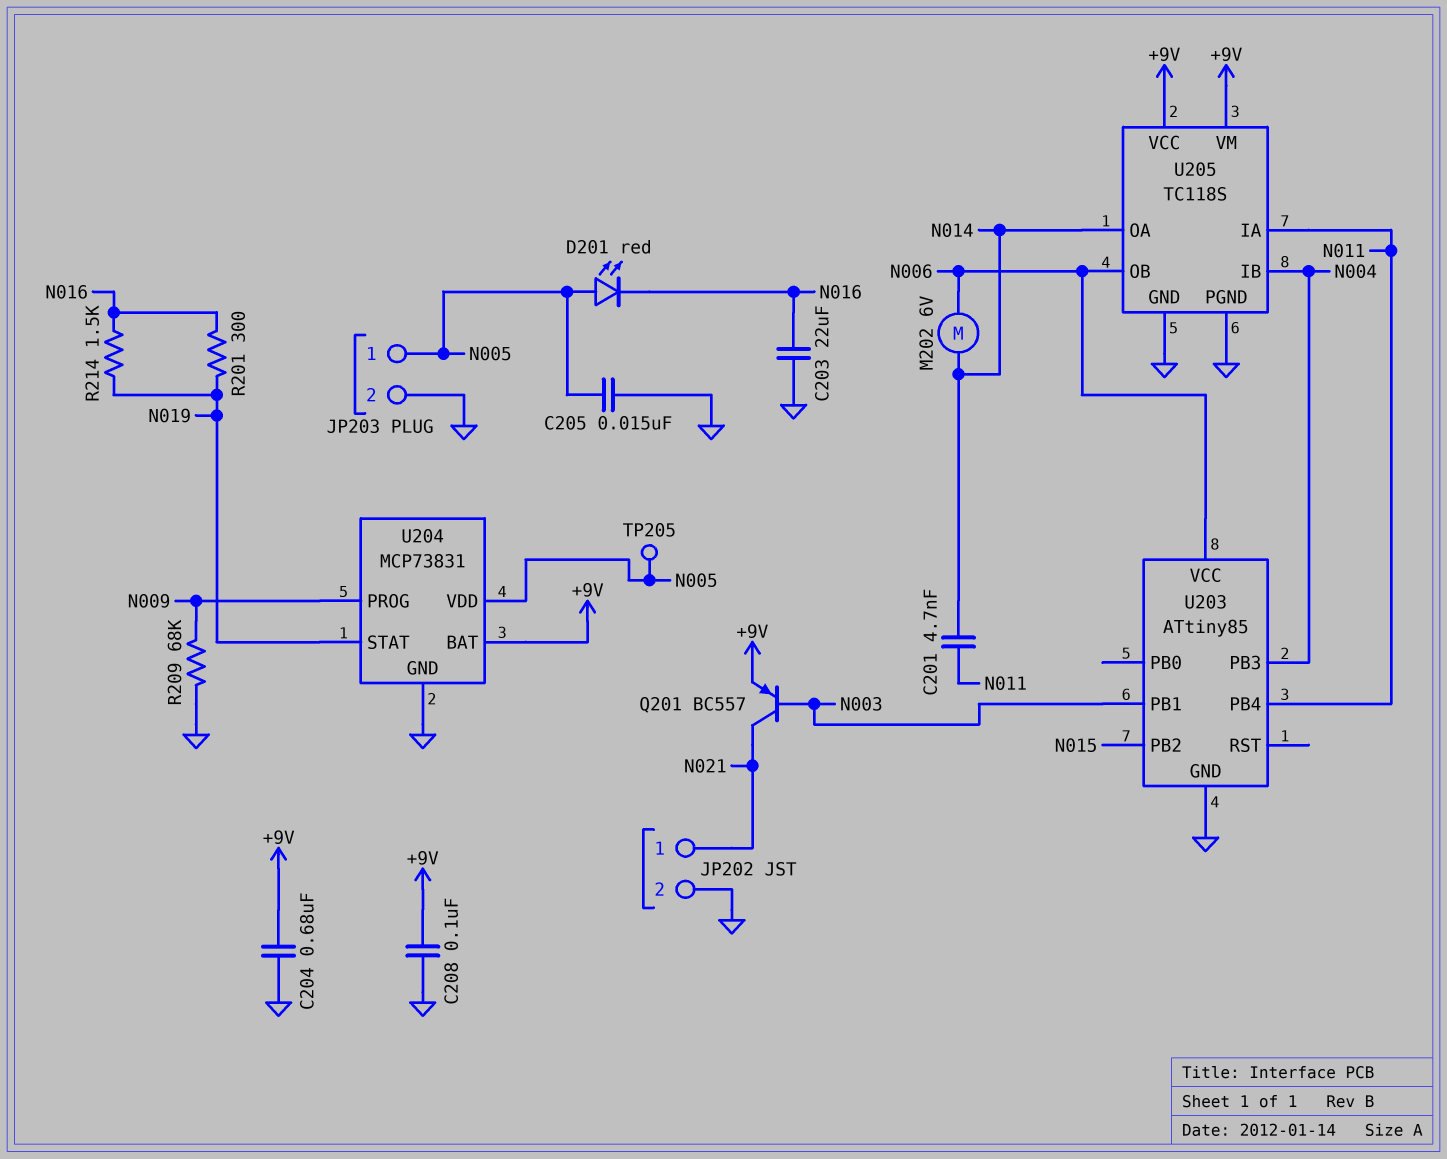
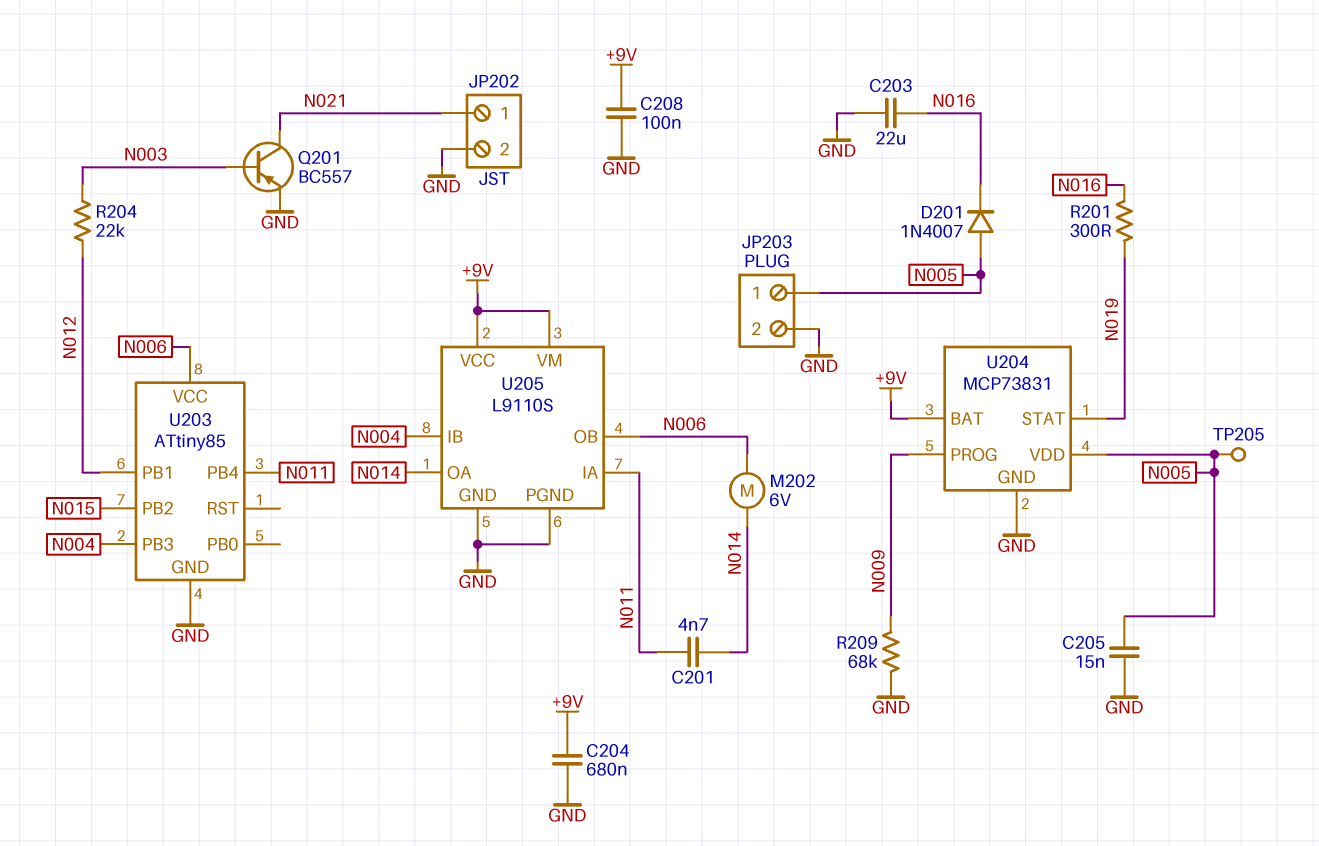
D201: LED red (A N005, K N016) -> diode 1N4007 (A N005, K N016)
Q201: PNP BC557 (B N003, C N021, E +9V) -> PNP BC557 (B N003, C N021, E GND)
R204: none -> 22k (N003, N012)
R214: 1.5k (N016, N019) -> none
U203 pin PB1: N003 -> N012
U205: TC118S -> L9110S

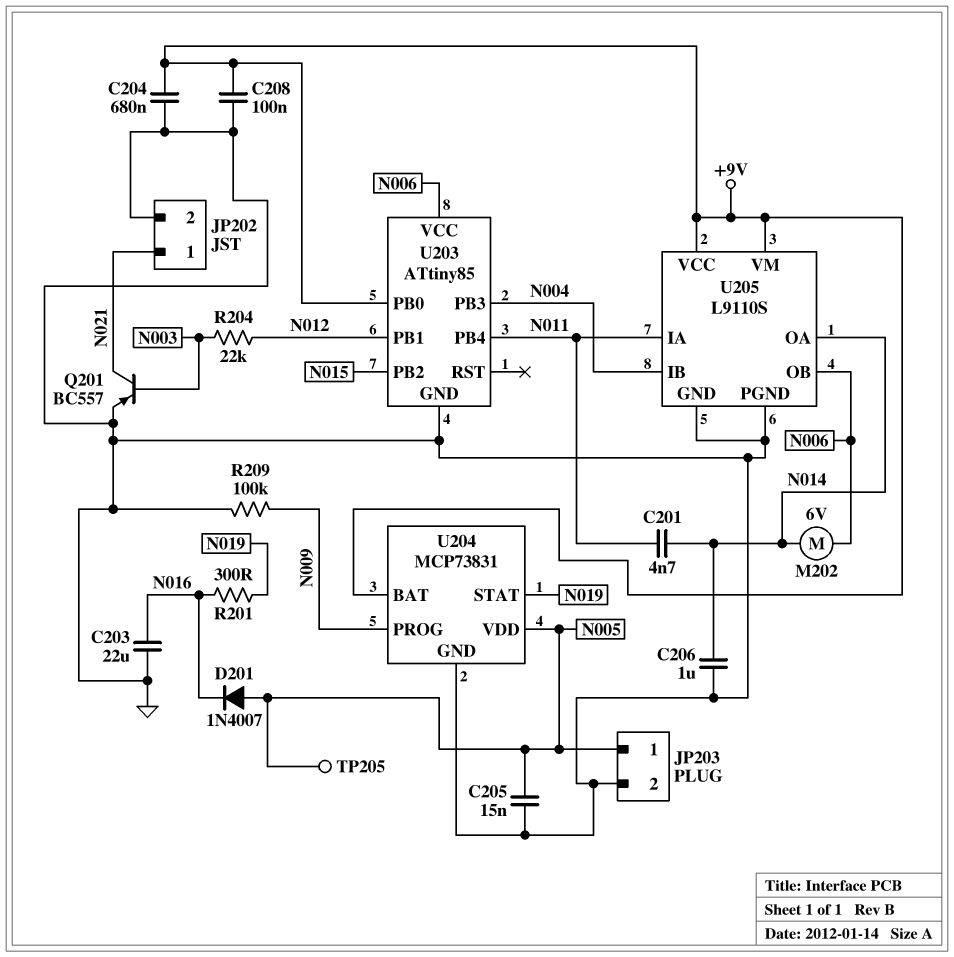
C206: none -> 1uF (GND, N014)
R209: 68k (GND, N009) -> 100k (GND, N009)
U203 pin PB0: none -> +9V

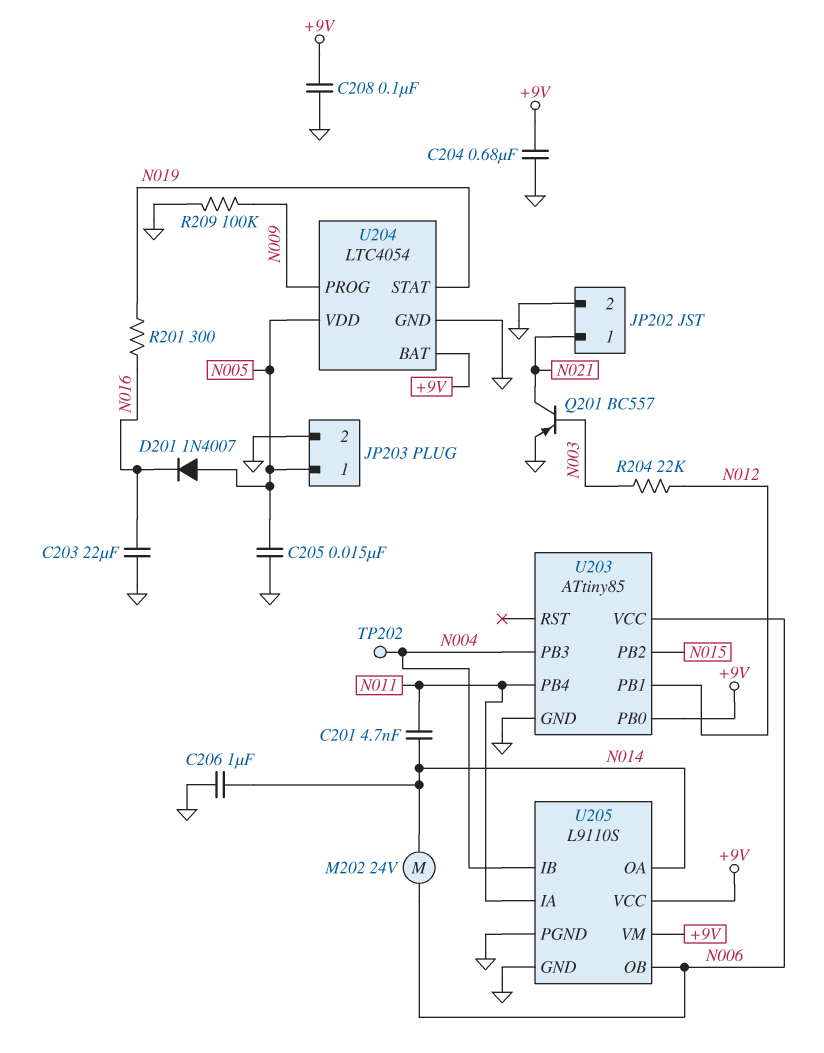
M202: motor 6V (N006, N014) -> motor 24V (N006, N014)
TP202: none -> test point (N004)
TP205: test point (N005) -> none
U204: MCP73831 -> LTC4054

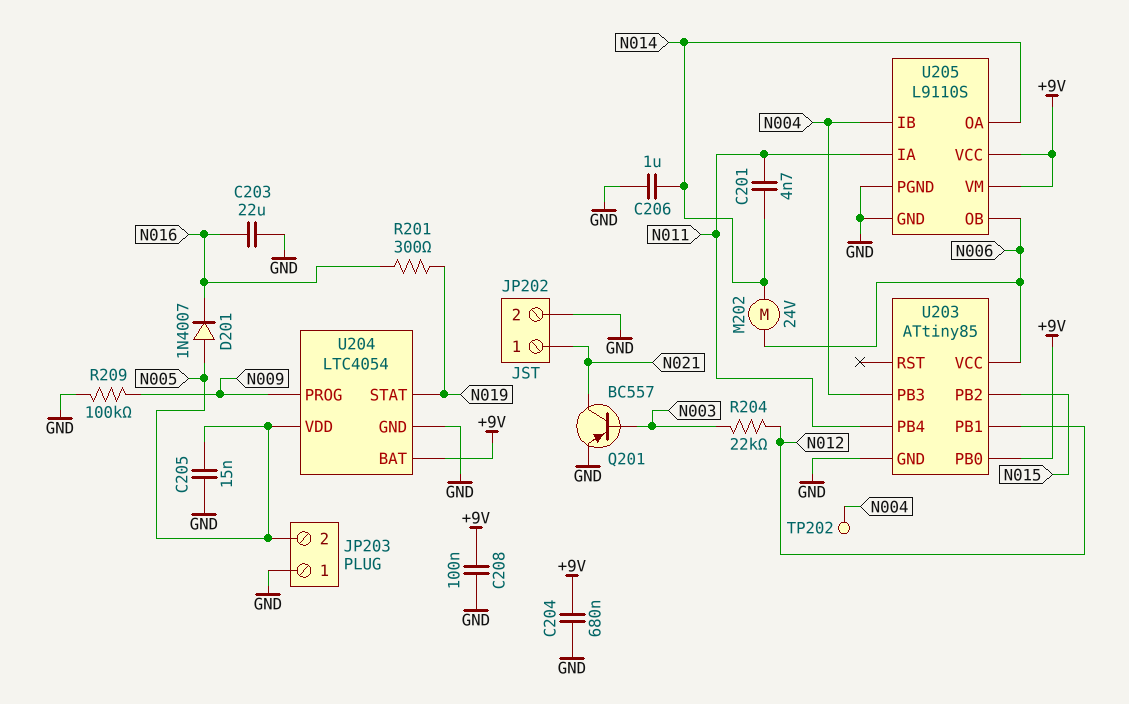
JP203 pin 1: N005 -> GND
JP203 pin 2: GND -> N005

